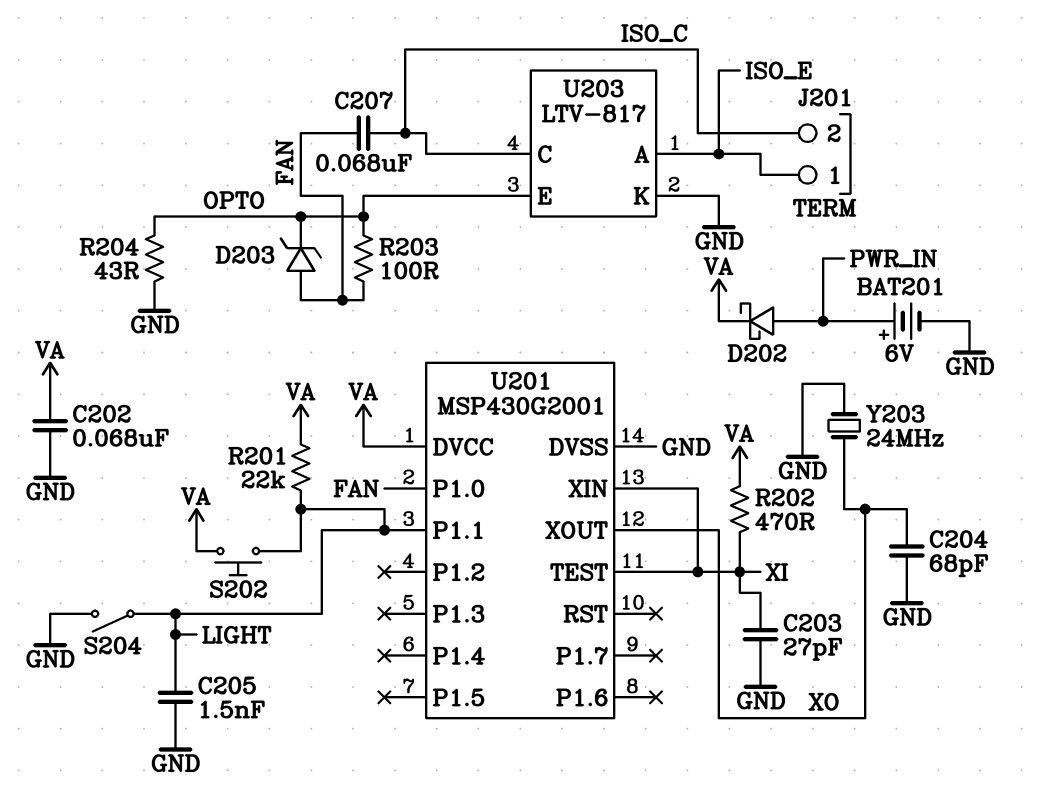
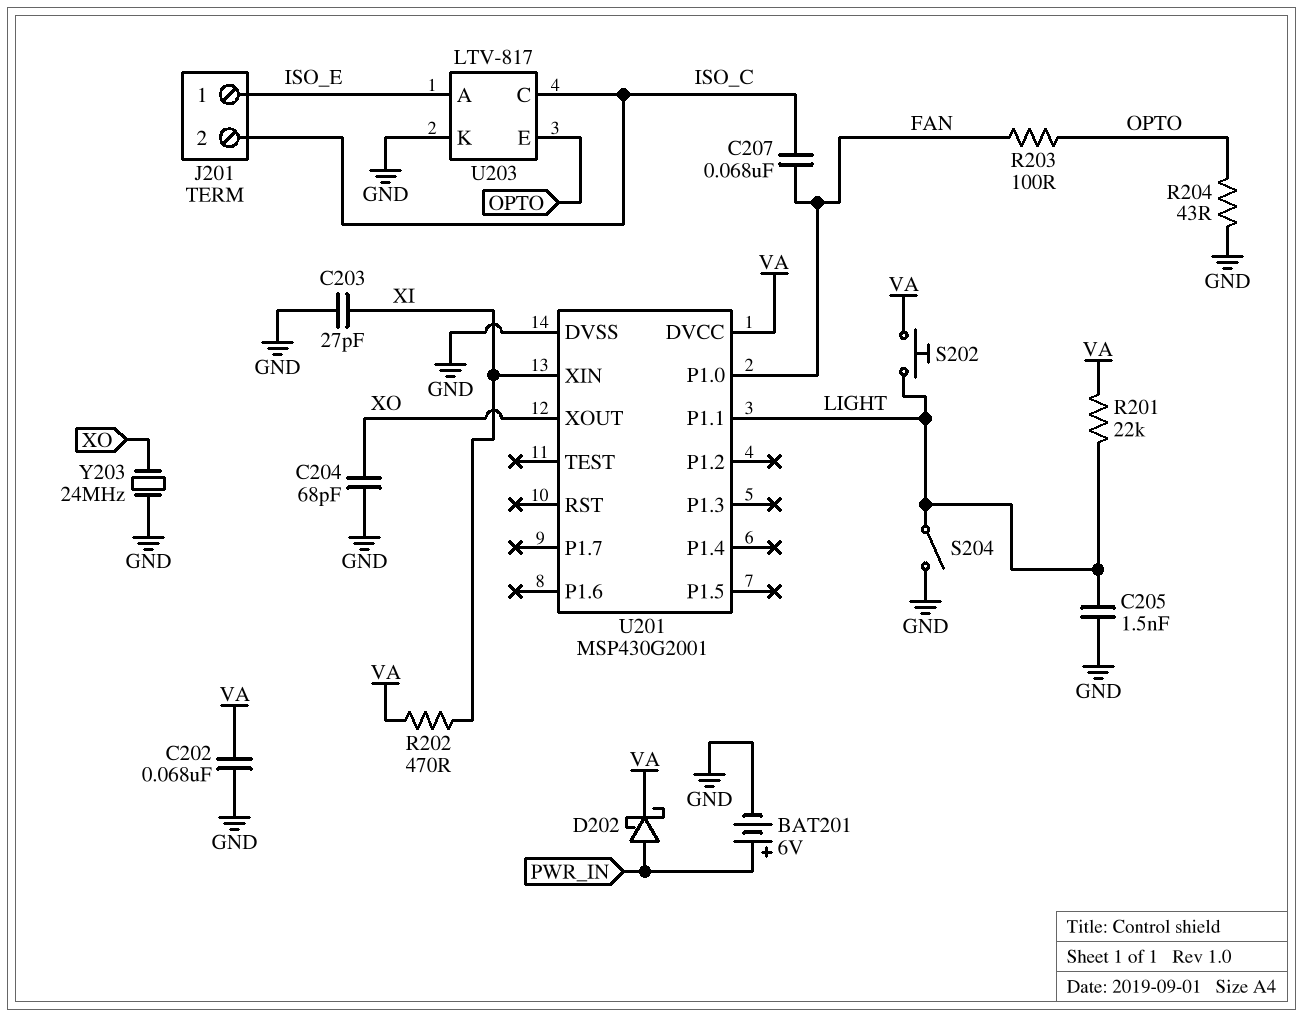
D203: zener (A FAN, K OPTO) -> none
U201 pin TEST: XI -> none

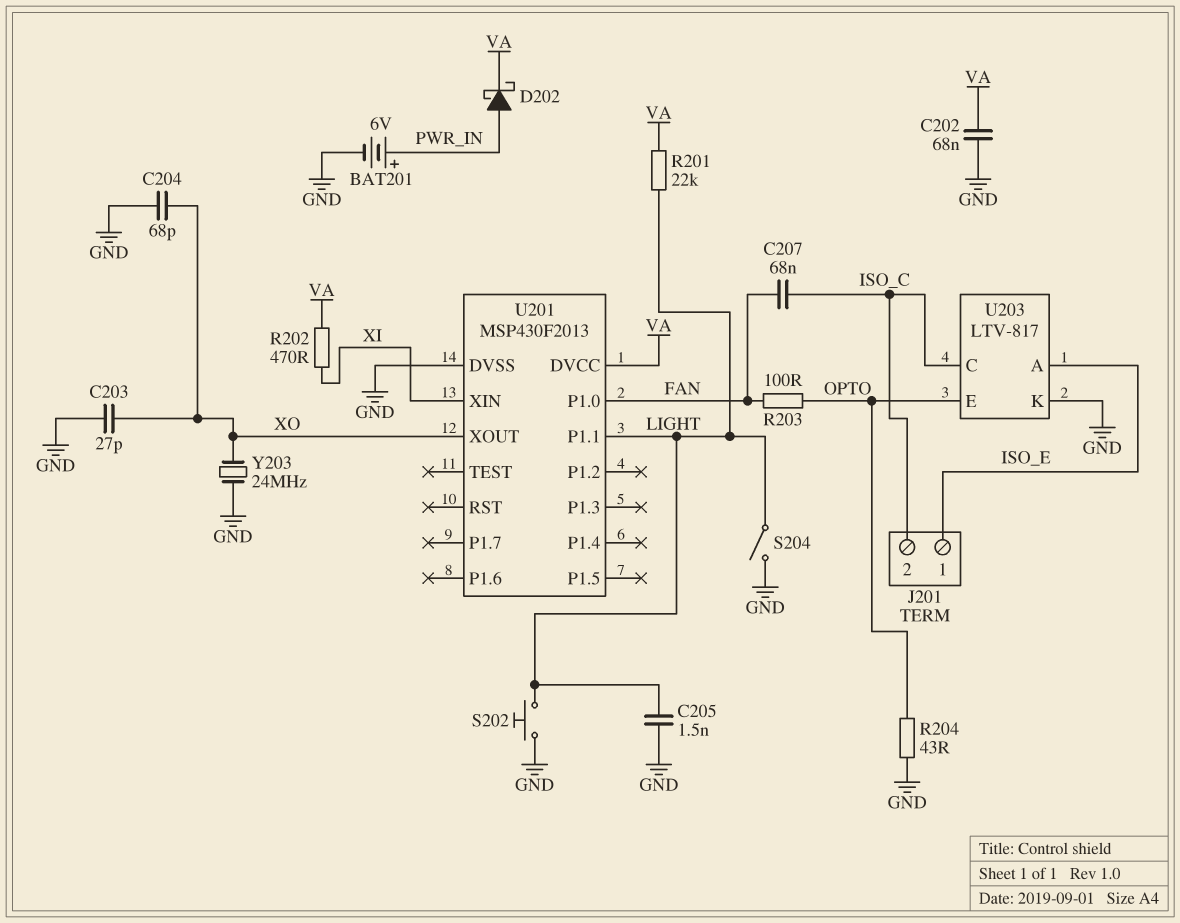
C203: 27pF (GND, XI) -> 27pF (GND, XO)
S202: button (LIGHT, VA) -> button (GND, LIGHT)
U201: MSP430G2001 -> MSP430F2013

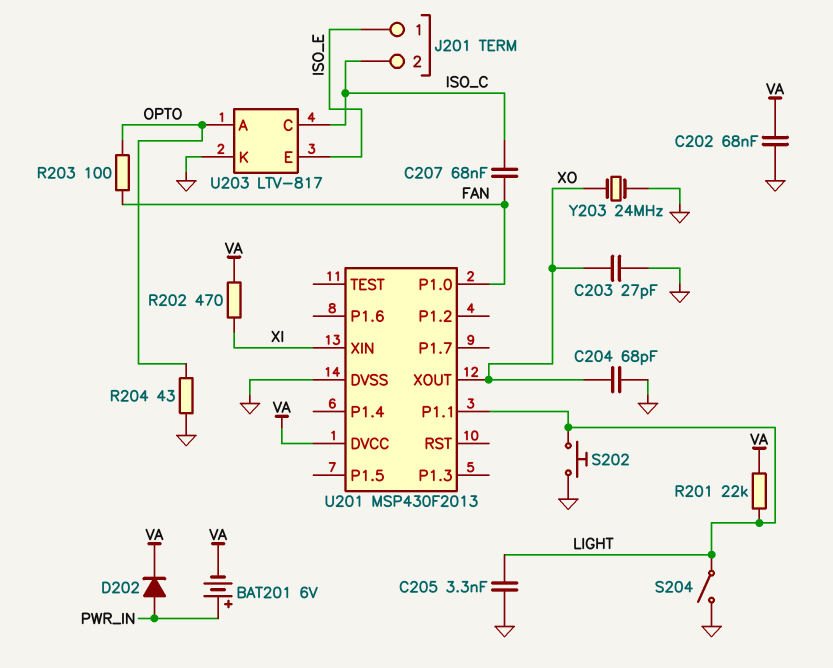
BAT201: 6V (plus PWR_IN, minus GND) -> 6V (plus PWR_IN, minus VA)
C205: 1.5nF (GND, LIGHT) -> 3.3nF (GND, LIGHT)
D202: schottky (A PWR_IN, K VA) -> diode (A PWR_IN, K VA)
U203 pin A: ISO_E -> OPTO
U203 pin E: OPTO -> ISO_E

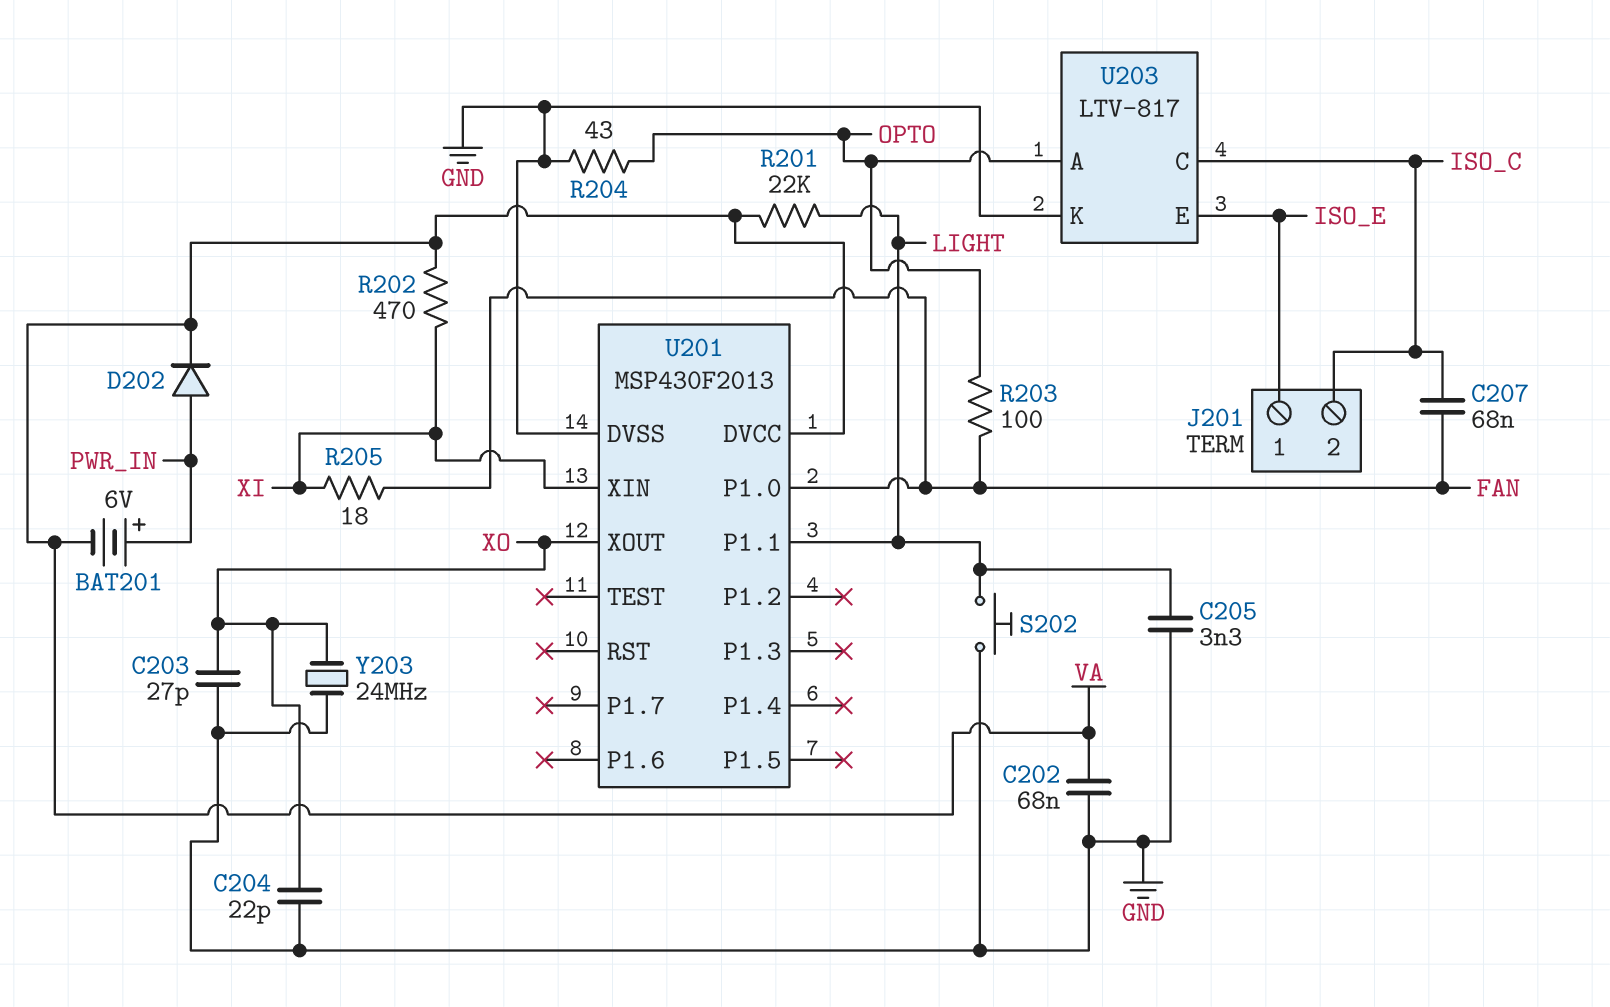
C204: 68pF (GND, XO) -> 22pF (GND, XO)
R205: none -> 18 (FAN, XI)
S204: switch (GND, LIGHT) -> none

